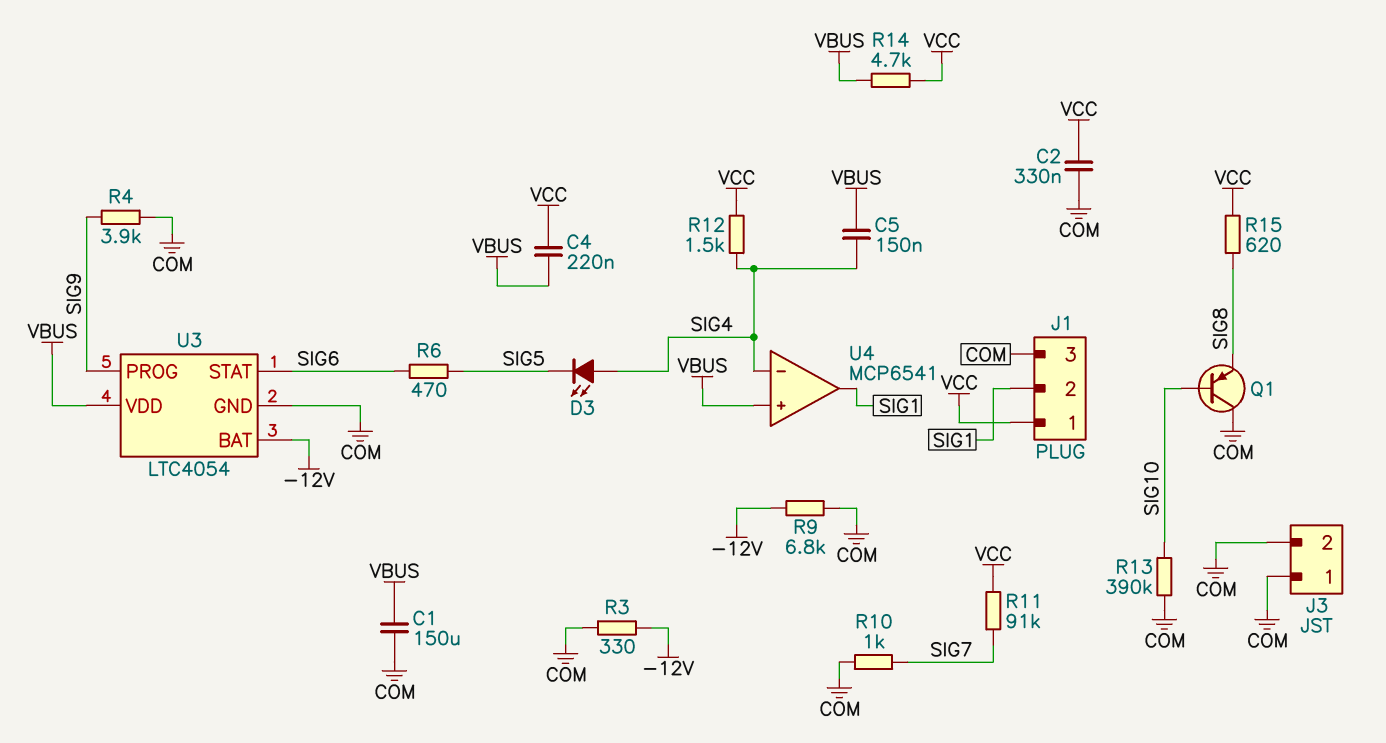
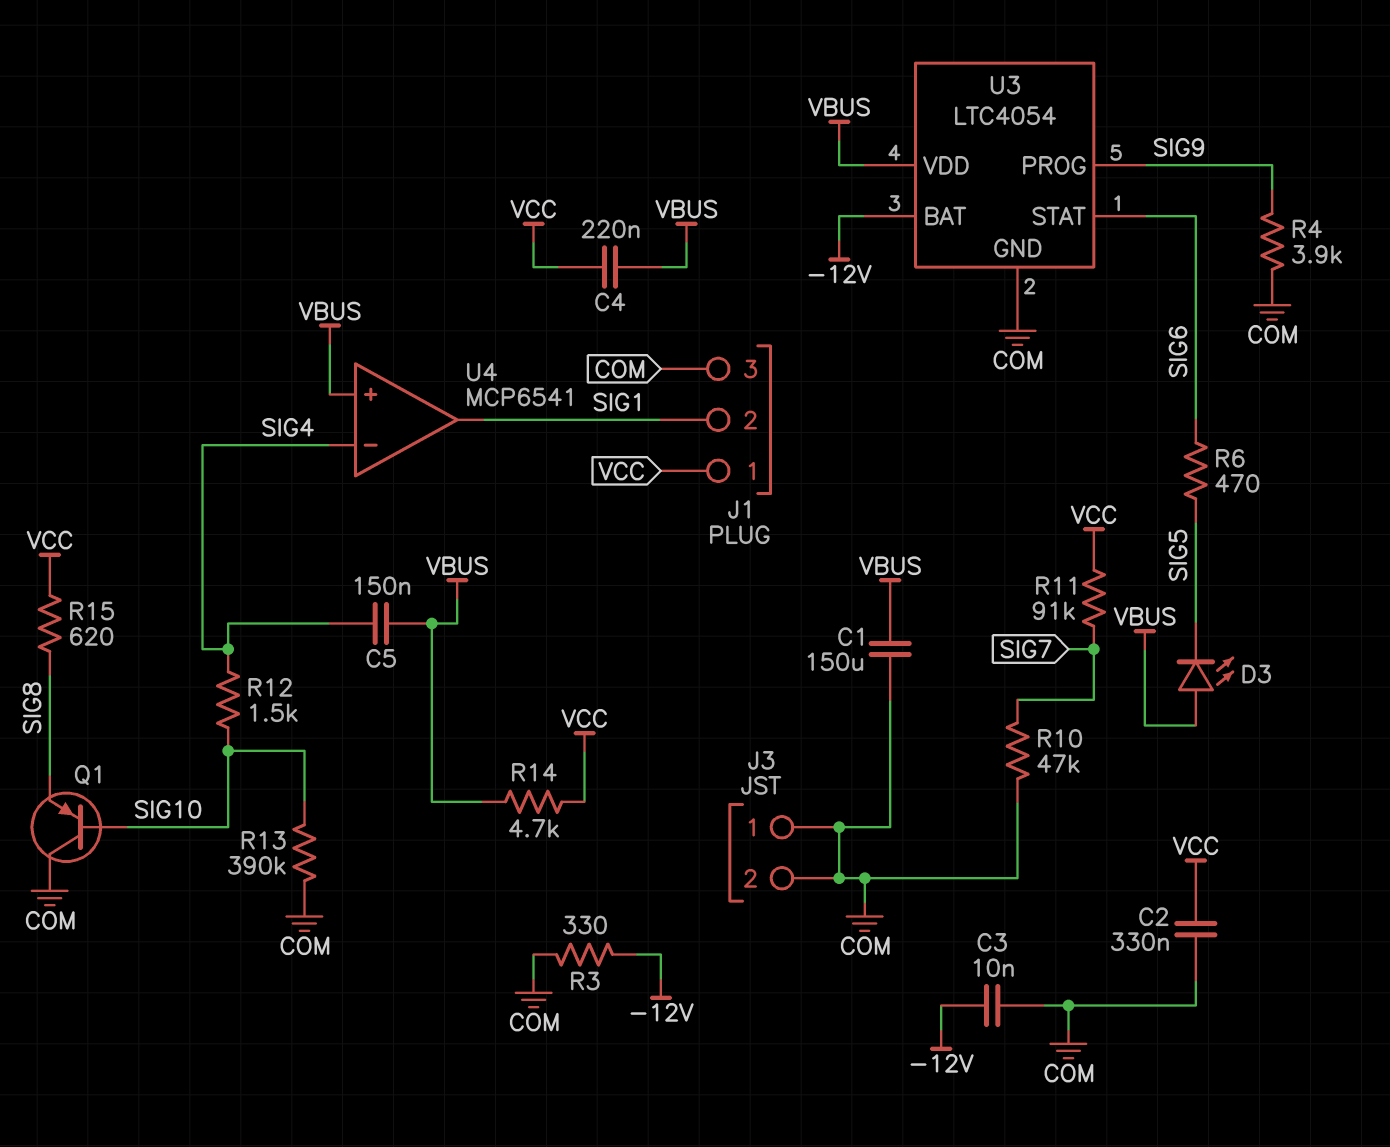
C3: none -> 10nF (-12V, COM)
D3: LED (A SIG4, K SIG5) -> LED (A VBUS, K SIG5)
R9: 6.8k (-12V, COM) -> none
R10: 1k (COM, SIG7) -> 47k (COM, SIG7)
R12: 1.5k (SIG4, VCC) -> 1.5k (SIG4, SIG10)

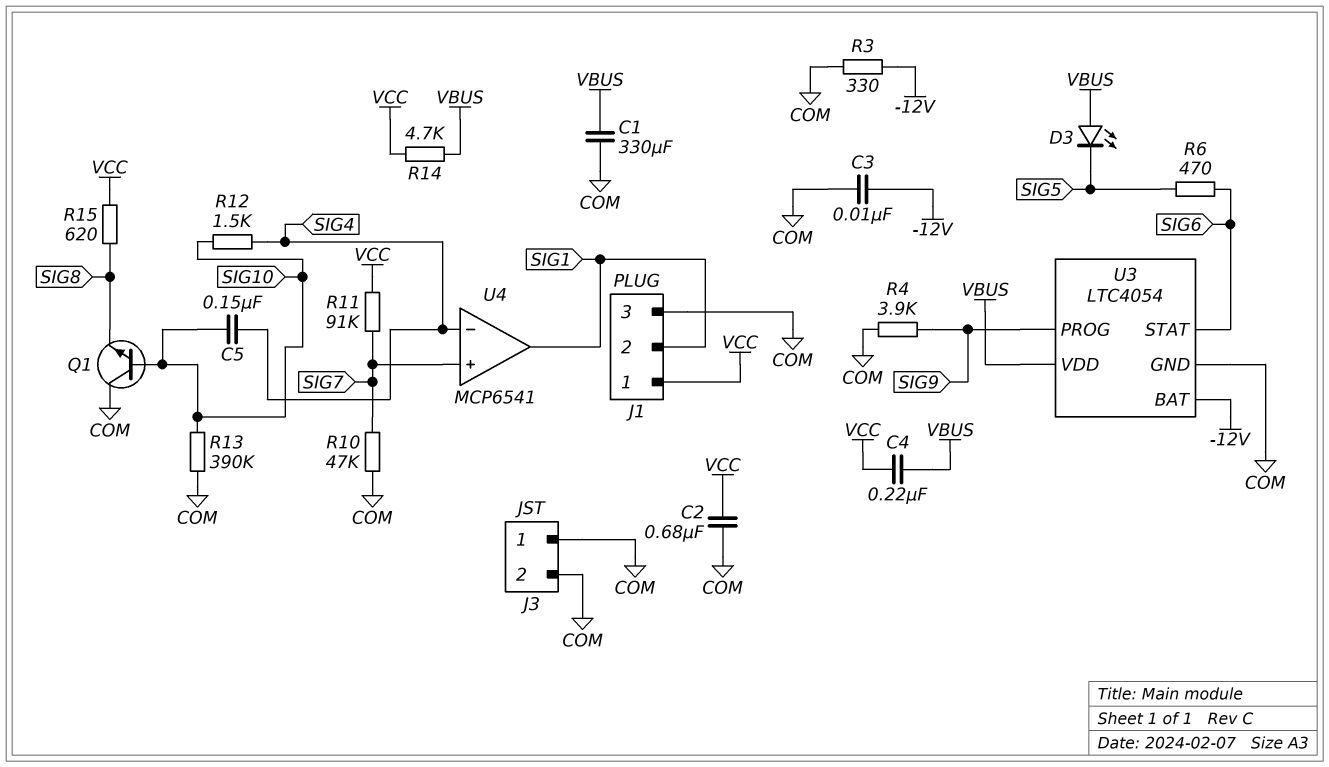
C1: 150uF (COM, VBUS) -> 330uF (COM, VBUS)
C2: 330nF (COM, VCC) -> 680nF (COM, VCC)
C5: 150nF (SIG4, VBUS) -> 150nF (SIG4, SIG10)
Q1: PNP (B SIG10, C COM, E SIG8) -> NPN (B SIG10, C COM, E SIG8)
U4 pin in+: VBUS -> SIG7

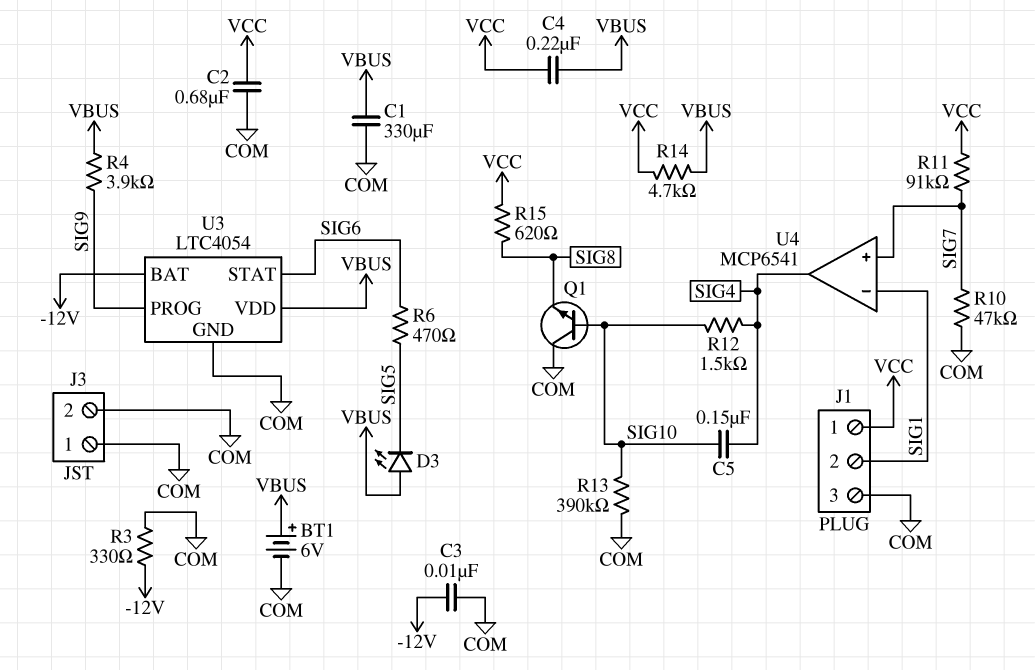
BT1: none -> 6V (plus VBUS, minus COM)
R4: 3.9k (COM, SIG9) -> 3.9k (SIG9, VBUS)
U4 pin in-: SIG4 -> SIG1
U4 pin out: SIG1 -> SIG4

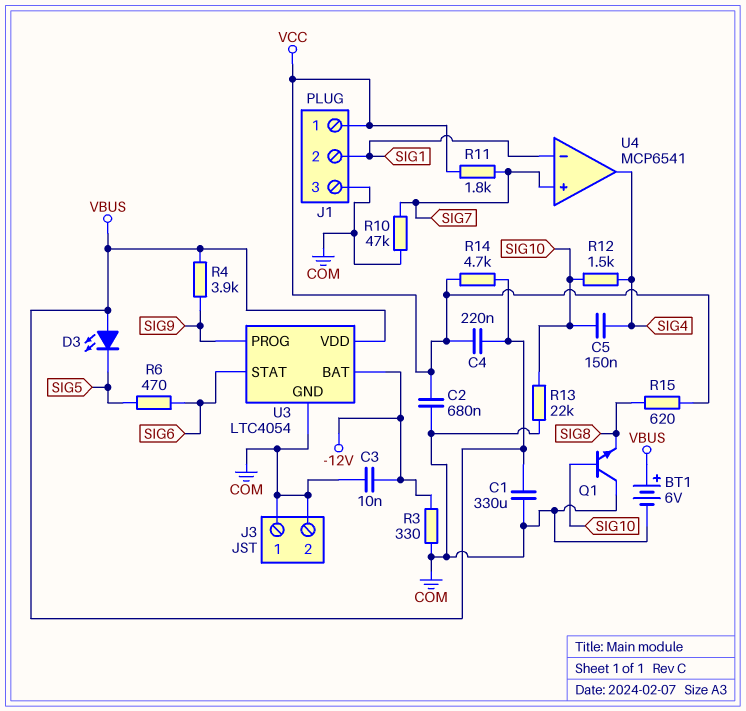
R11: 91k (SIG7, VCC) -> 1.8k (SIG7, VCC)
R13: 390k (COM, SIG10) -> 22k (COM, SIG10)

